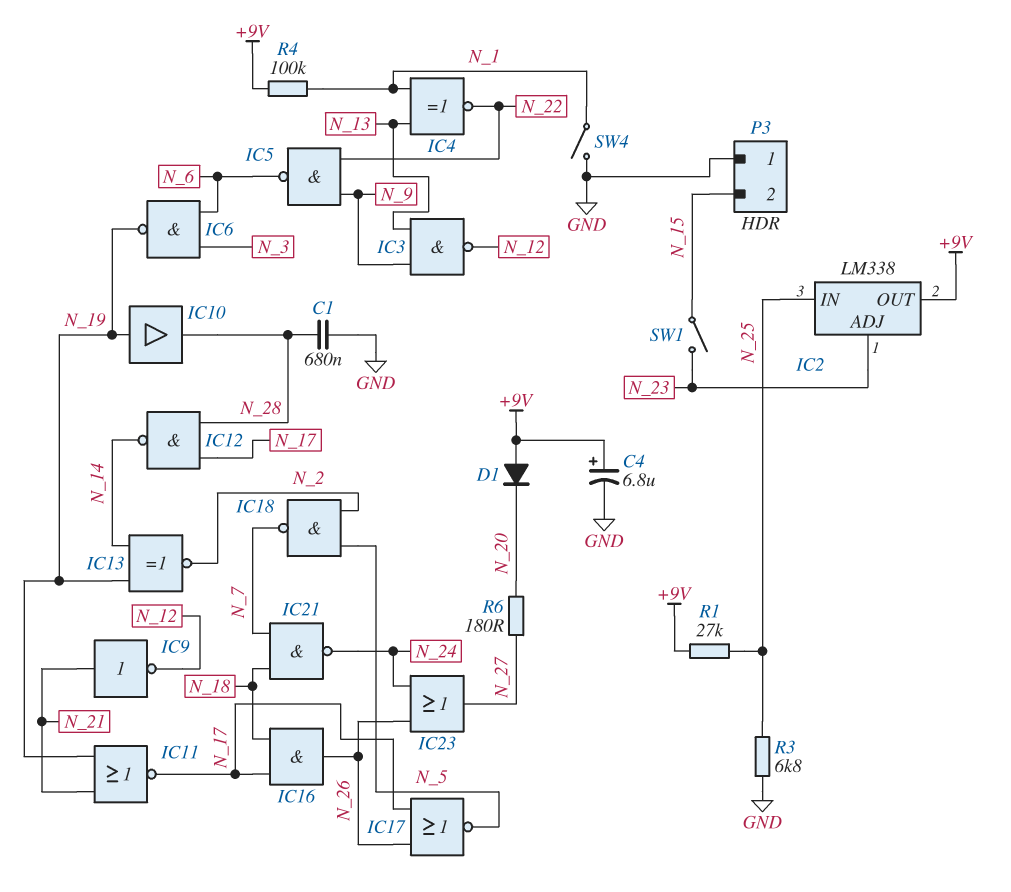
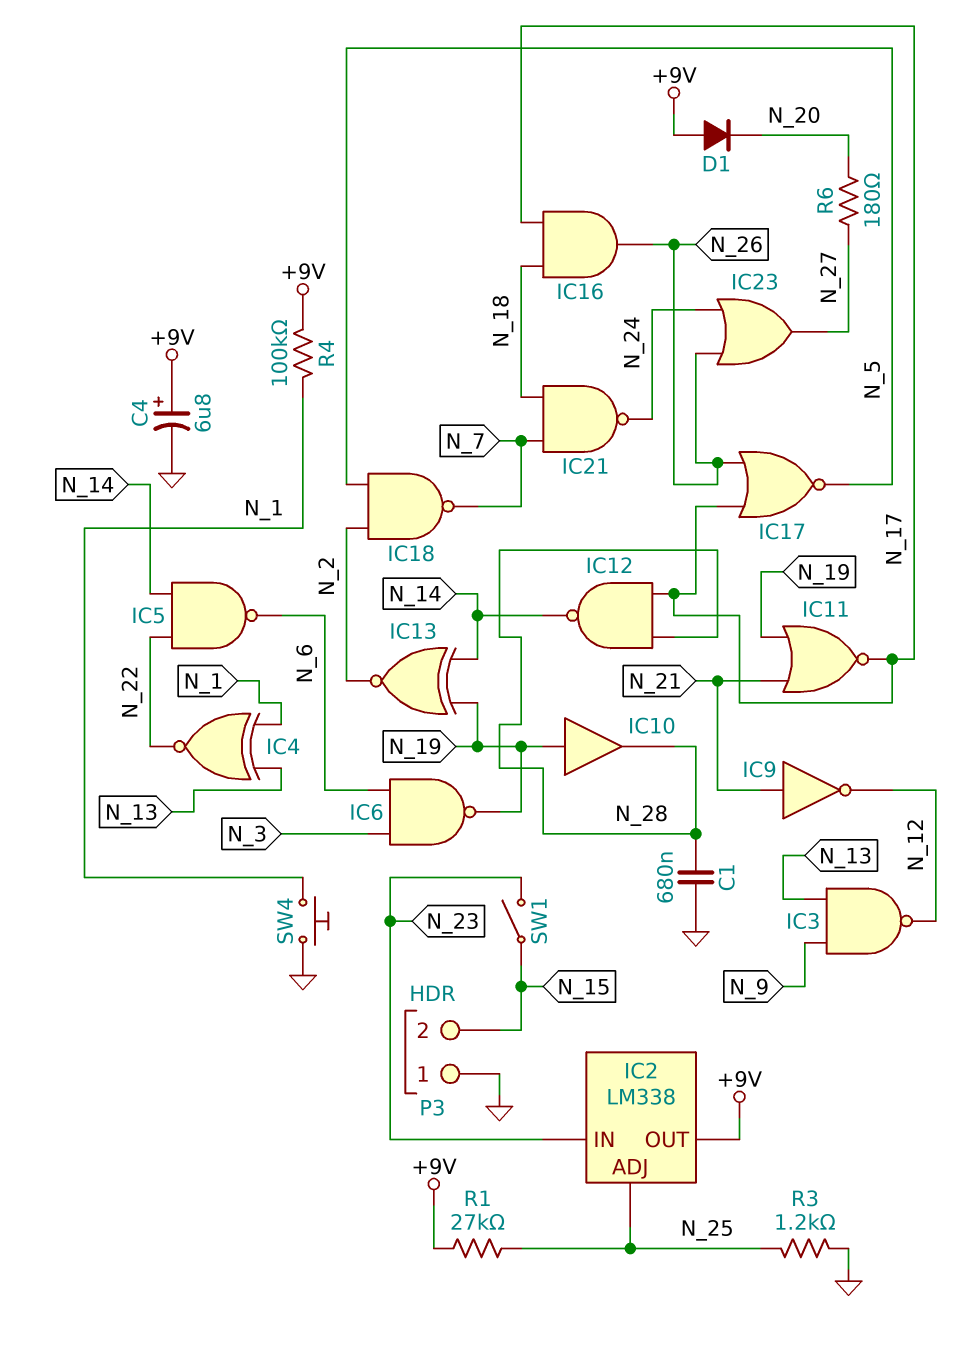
IC2 pin ADJ: N_23 -> N_25
IC2 pin IN: N_25 -> N_23
IC5: NAND (in N_9, in N_22, out N_6) -> NAND (in N_14, in N_22, out N_6)
R3: 6.8k (GND, N_25) -> 1.2k (GND, N_25)
SW4: switch (GND, N_1) -> button (GND, N_1)

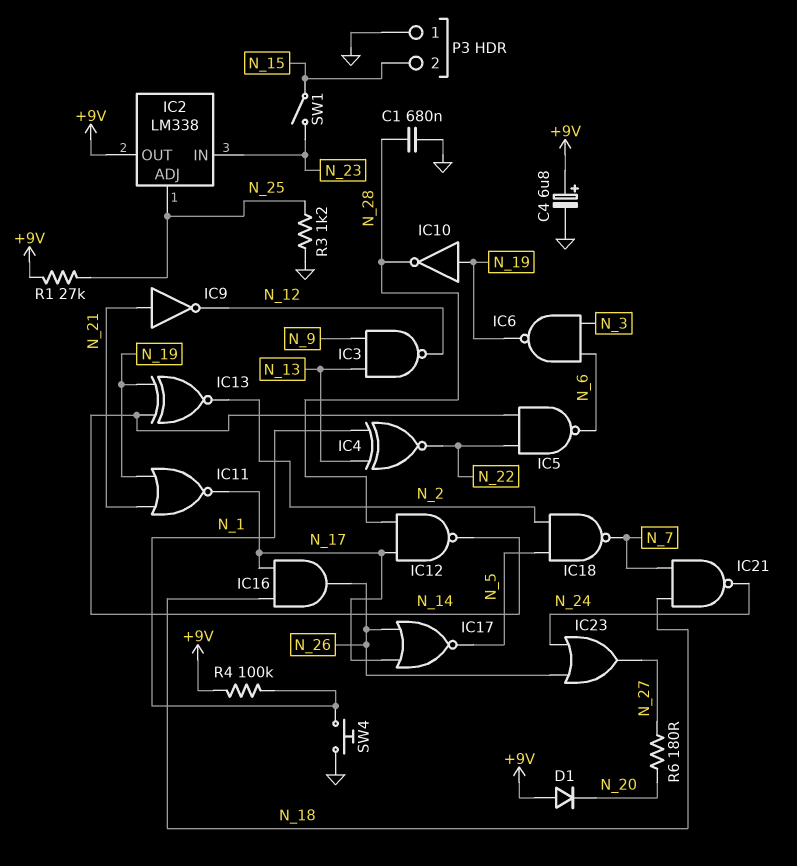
IC10: buffer (in N_19, out N_28) -> NOT (in N_19, out N_28)

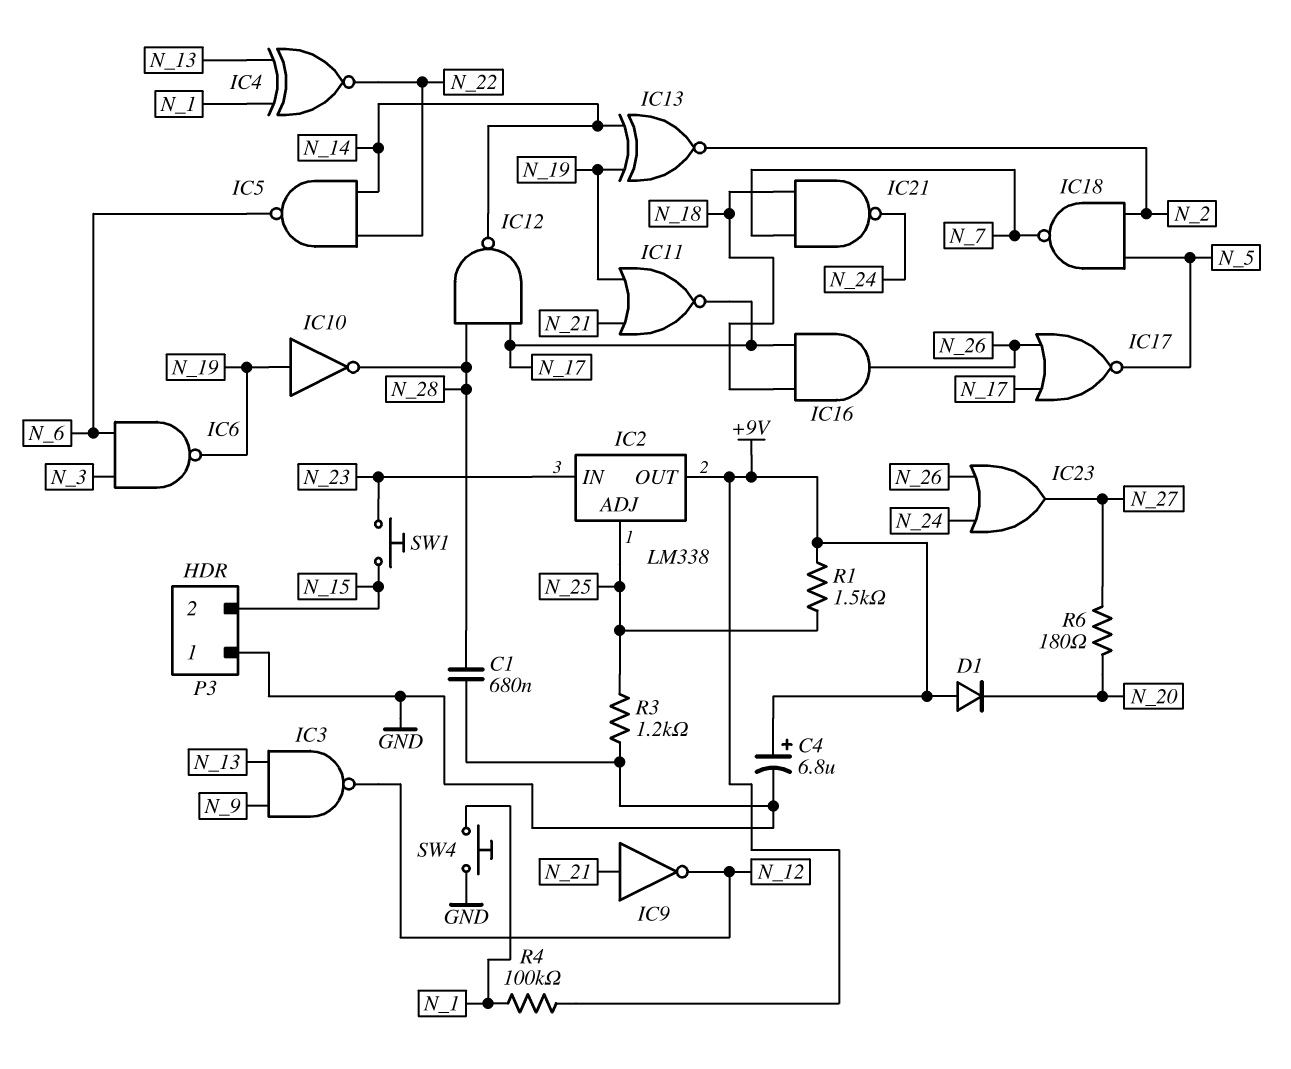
R1: 27k (+9V, N_25) -> 1.5k (+9V, N_25)
SW1: switch (N_15, N_23) -> button (N_15, N_23)

